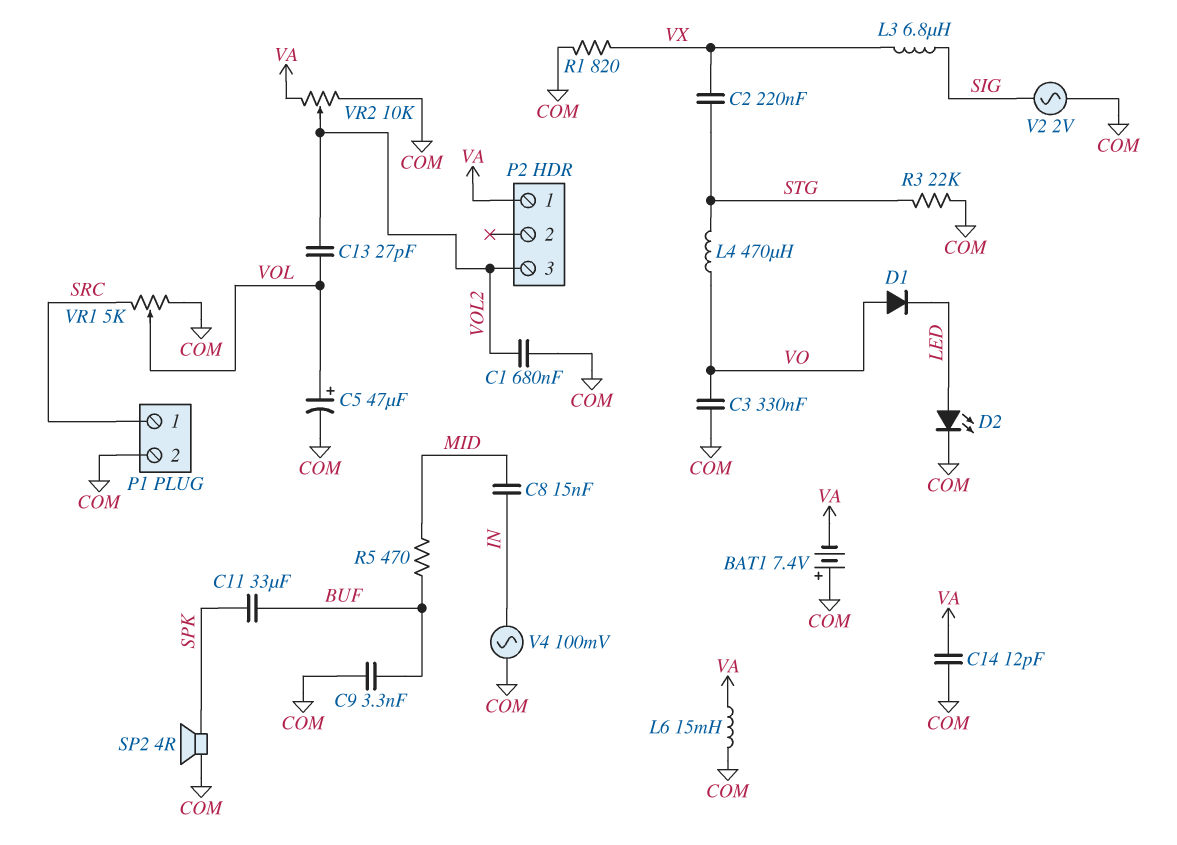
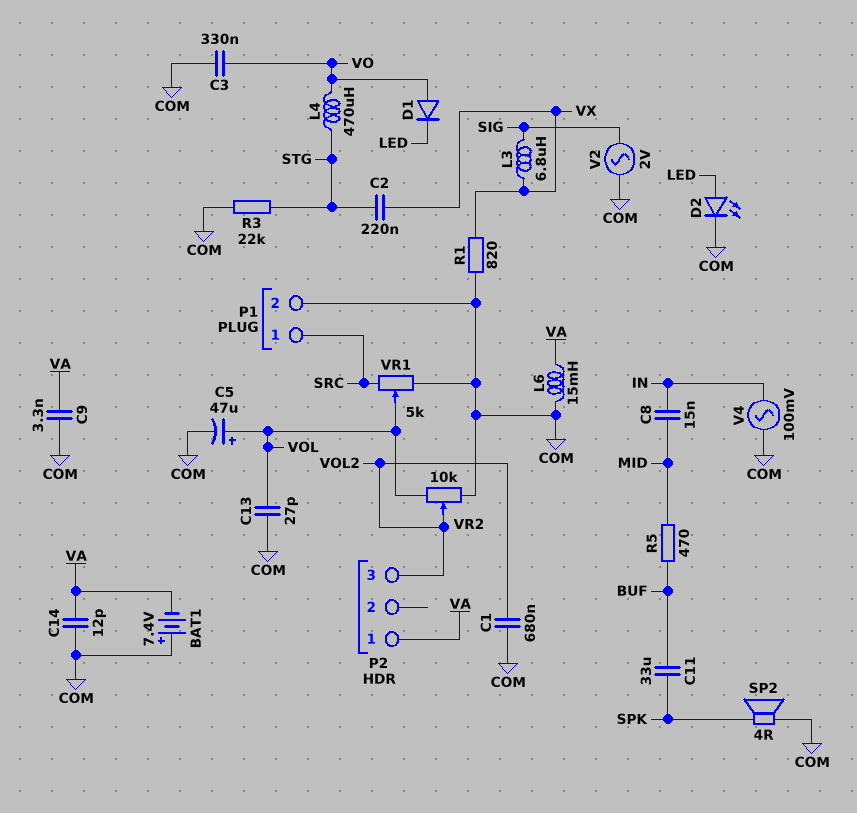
C9: 3.3nF (BUF, COM) -> 3.3nF (COM, VA)
C13: 27pF (VOL, VOL2) -> 27pF (COM, VOL)
VR2: 10k (COM, VA, wiper VOL2) -> 10k (COM, VOL, wiper VOL2)

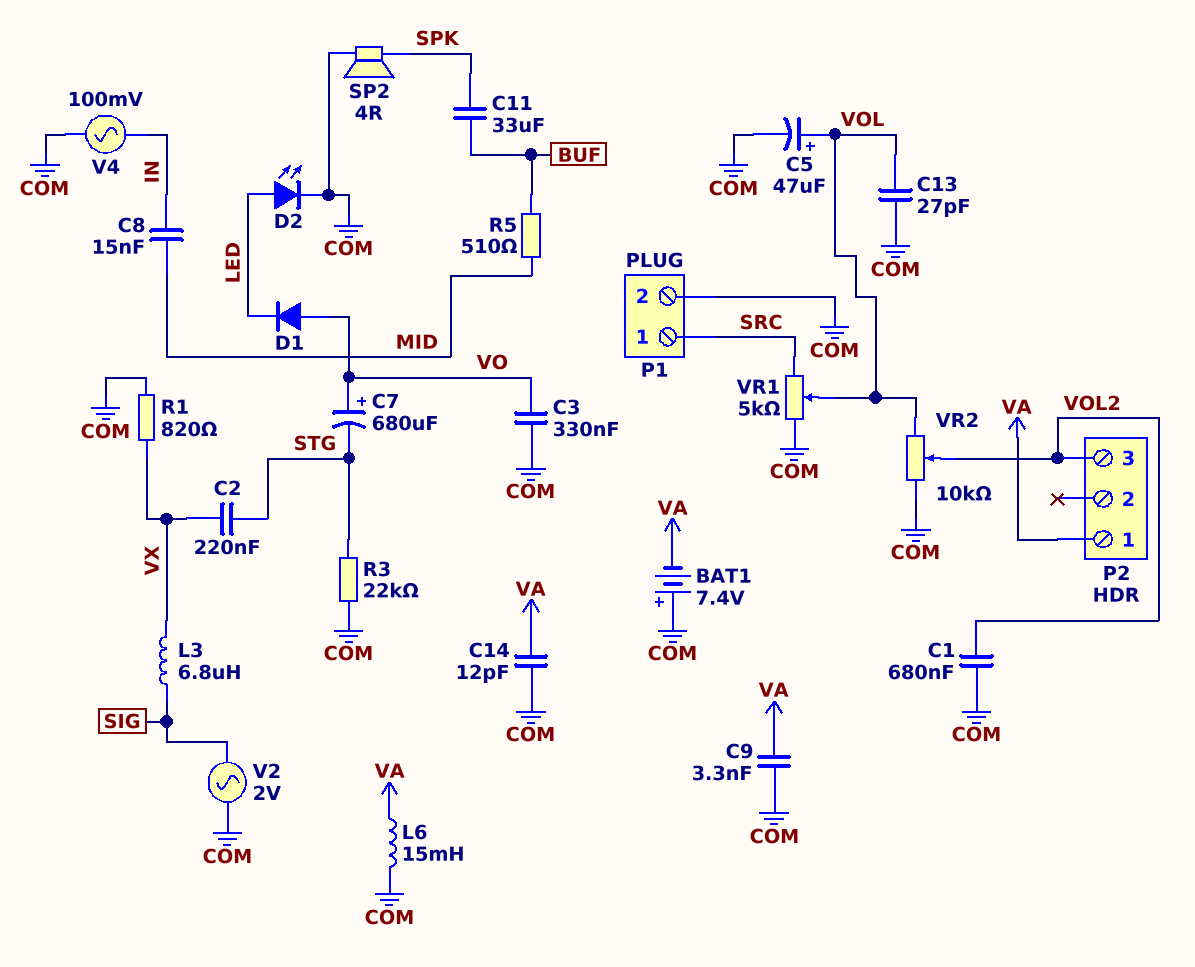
C7: none -> 680uF (plus VO, minus STG)
L4: 470uH (STG, VO) -> none
R5: 470 (BUF, MID) -> 510 (BUF, MID)

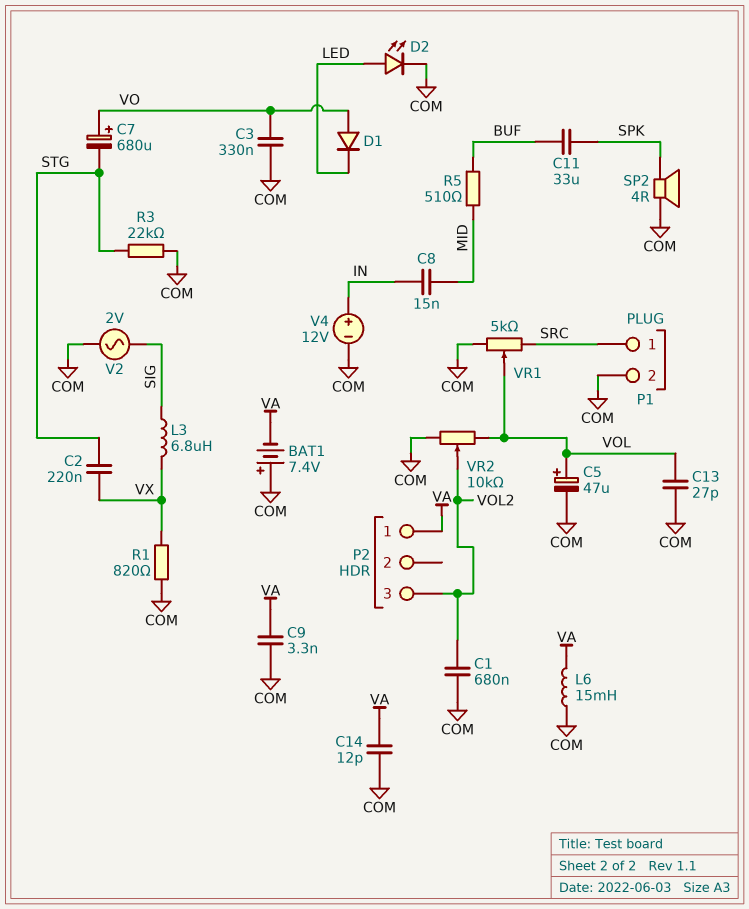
V4: AC 100mV (COM, IN) -> 12V (plus IN, minus COM)

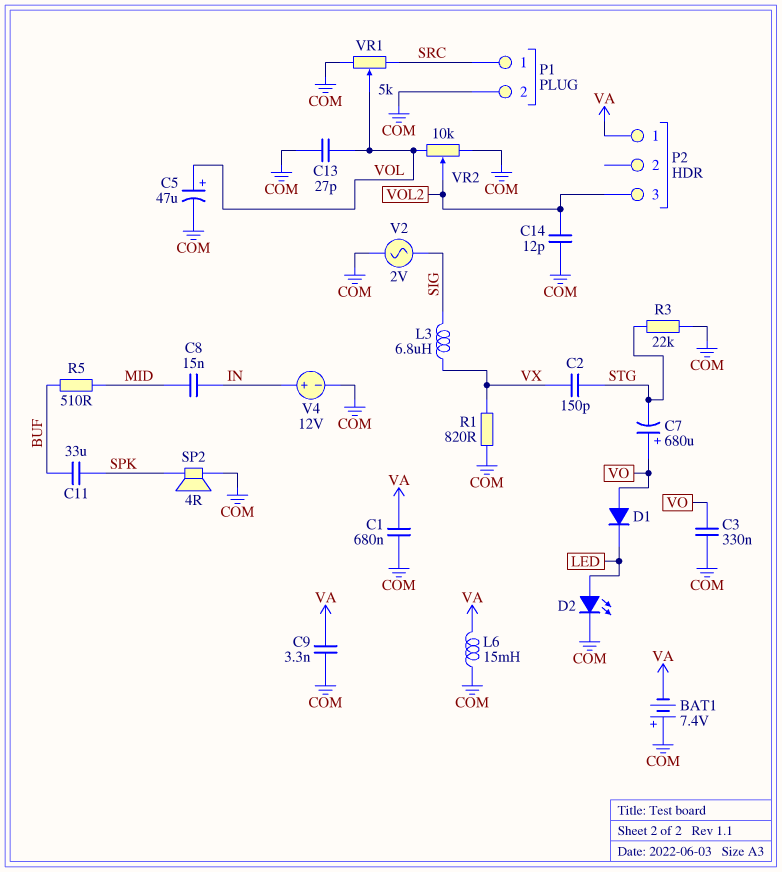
C1: 680nF (COM, VOL2) -> 680nF (COM, VA)
C2: 220nF (STG, VX) -> 150pF (STG, VX)
C14: 12pF (COM, VA) -> 12pF (COM, VOL2)

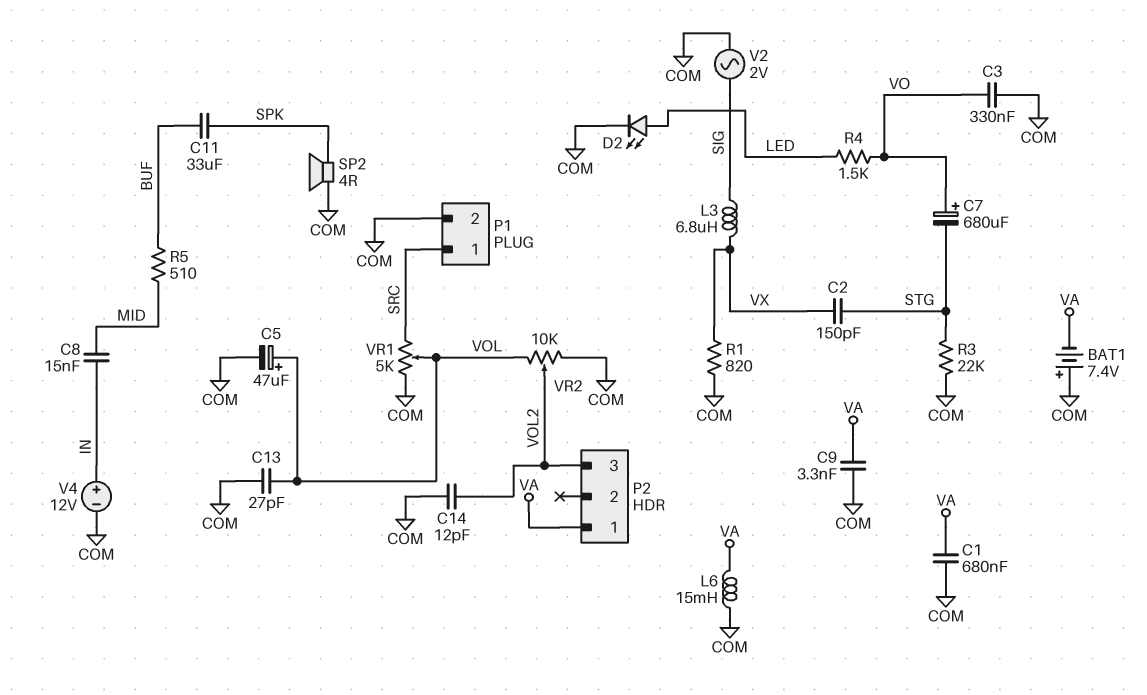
D1: diode (A VO, K LED) -> none
R4: none -> 1.5k (LED, VO)

